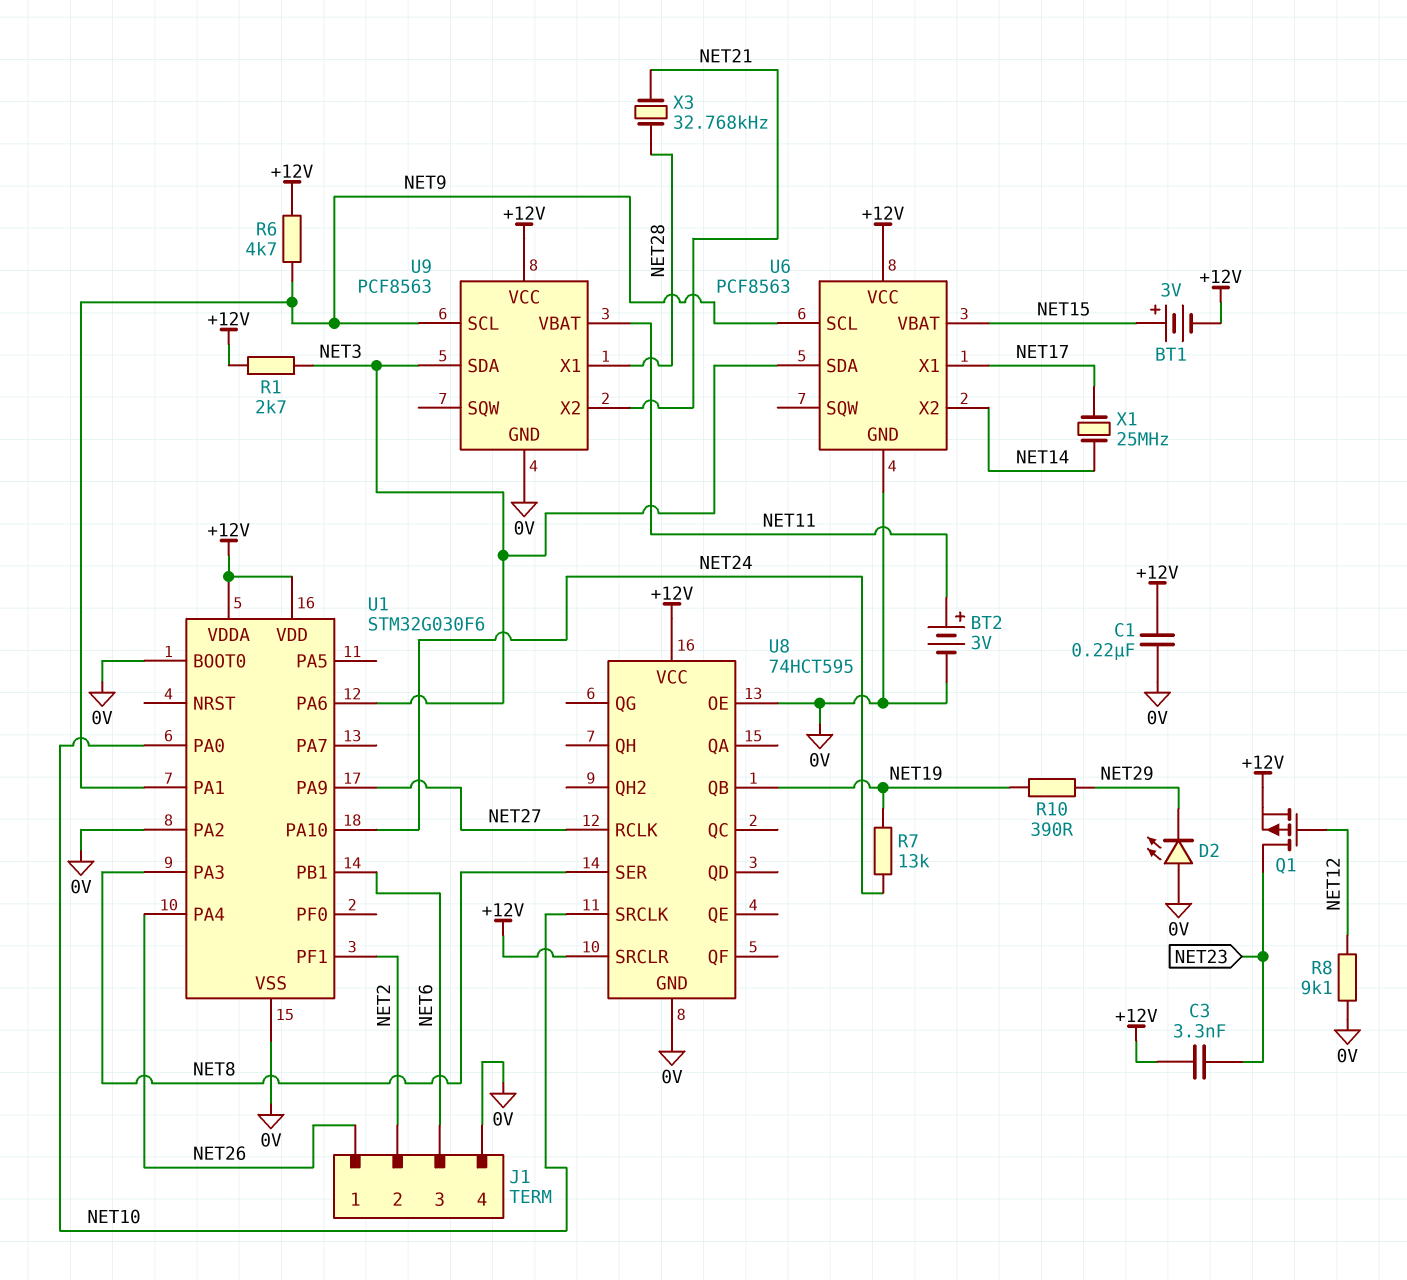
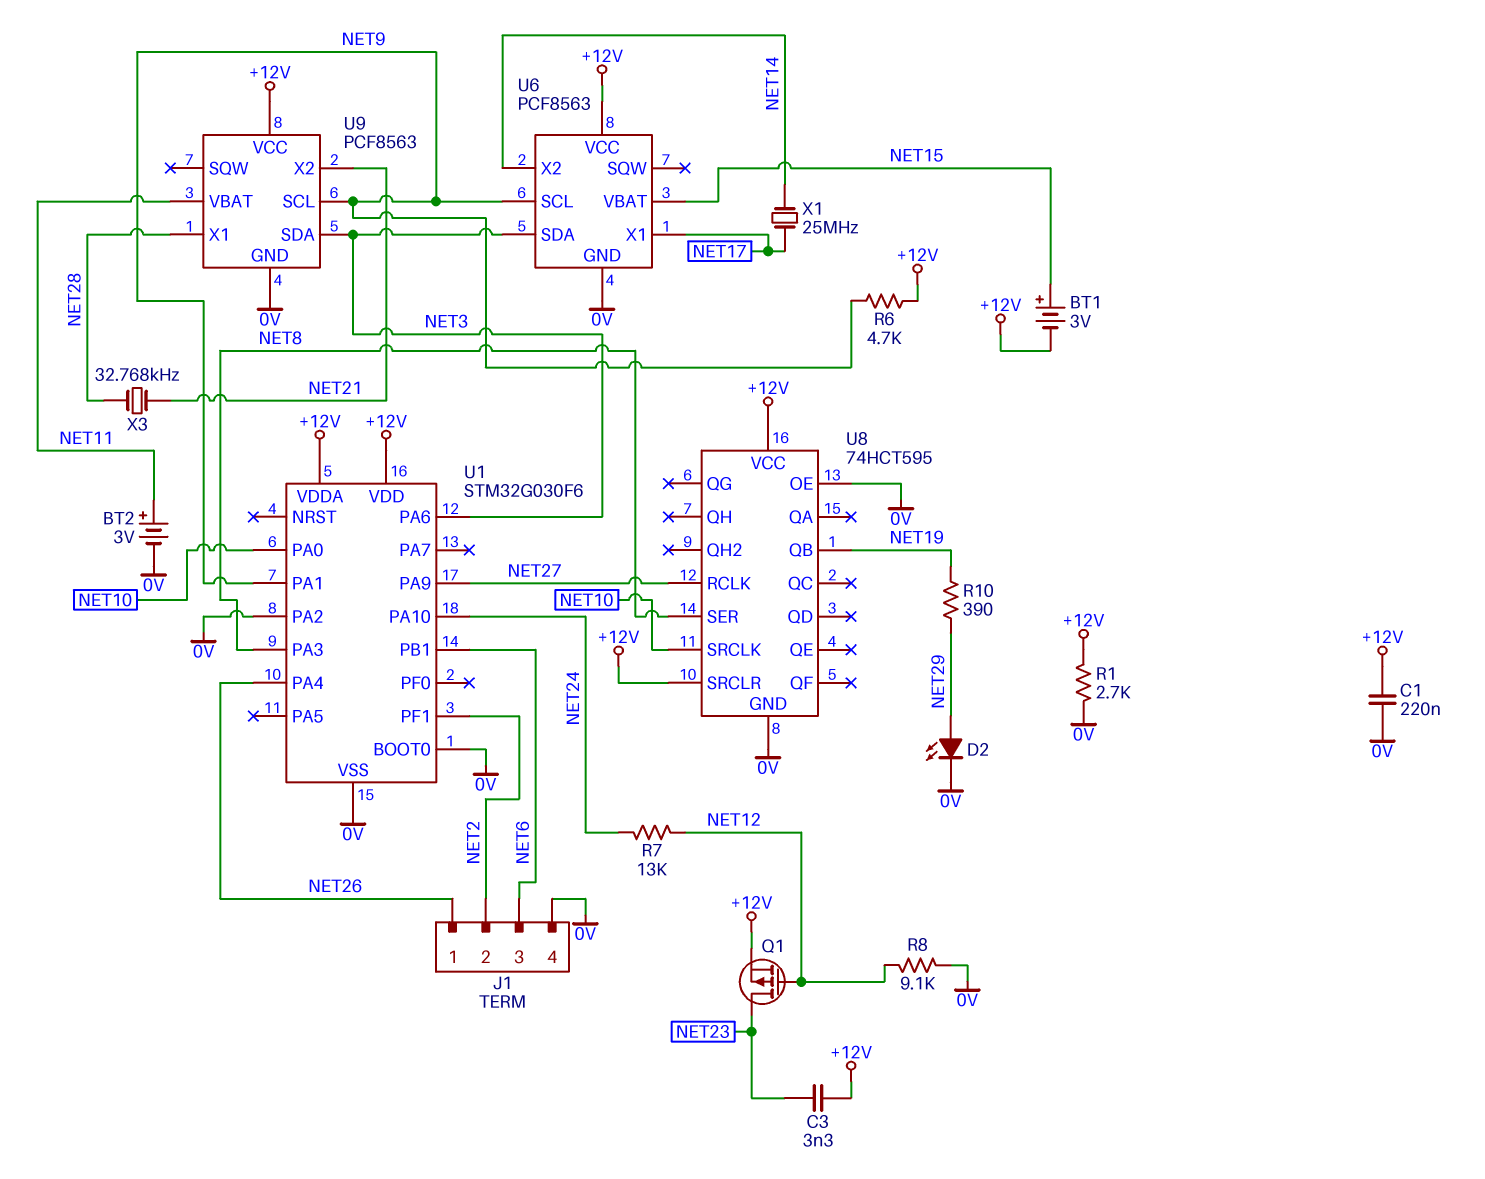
D2: LED (A 0V, K NET29) -> LED (A NET29, K 0V)
R1: 2.7k (+12V, NET3) -> 2.7k (+12V, 0V)
R7: 13k (NET19, NET24) -> 13k (NET12, NET24)

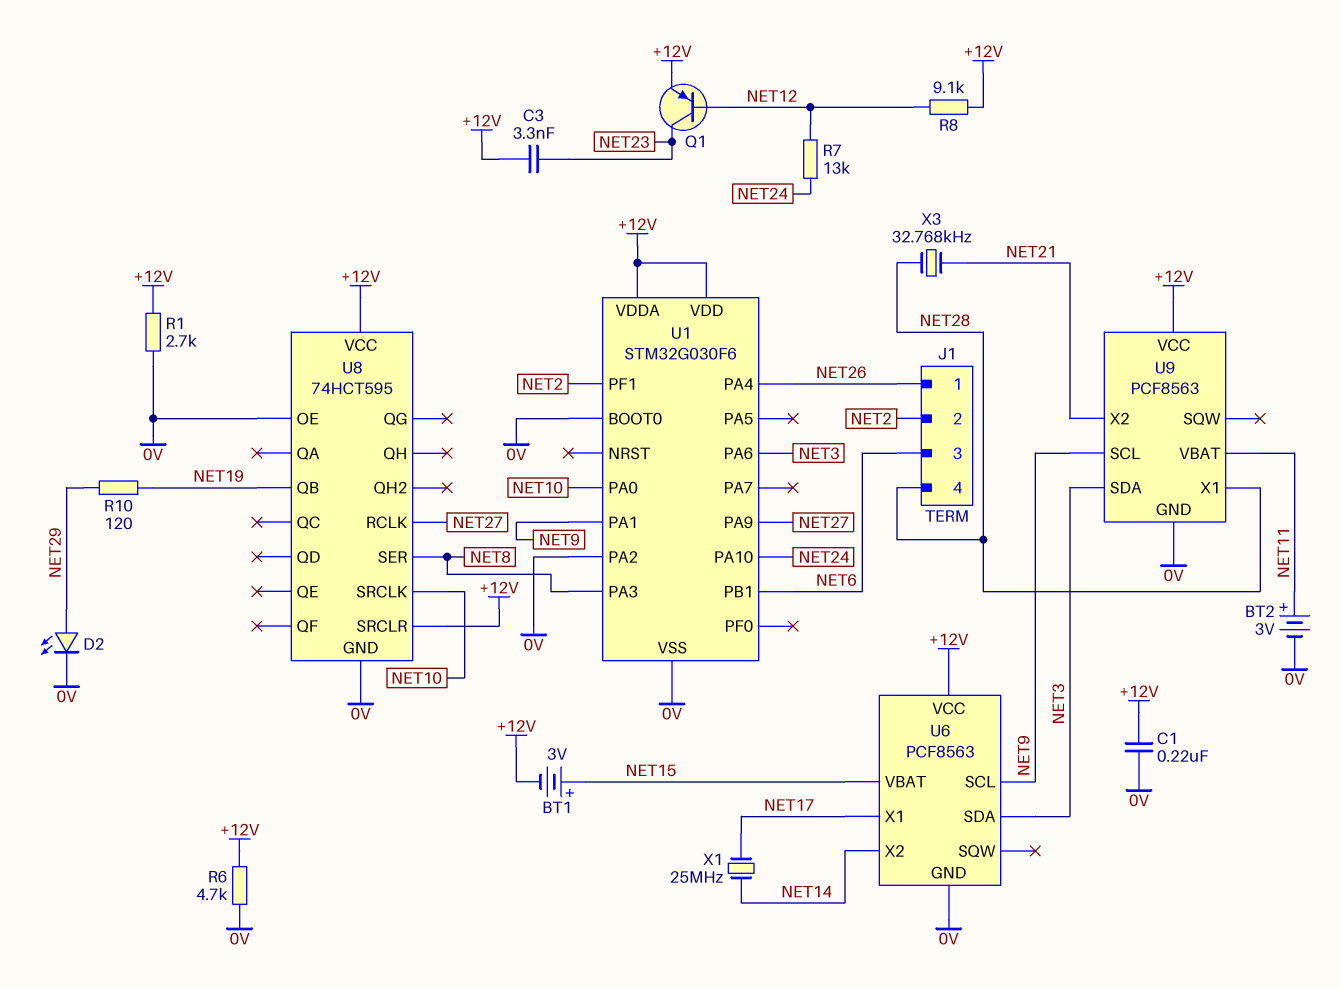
J1 pin 4: 0V -> NET28
Q1: PMOS (G NET12, D NET23, S +12V) -> PNP (B NET12, C NET23, E +12V)
R6: 4.7k (+12V, NET9) -> 4.7k (+12V, 0V)
R8: 9.1k (0V, NET12) -> 9.1k (+12V, NET12)
R10: 390 (NET19, NET29) -> 120 (NET19, NET29)

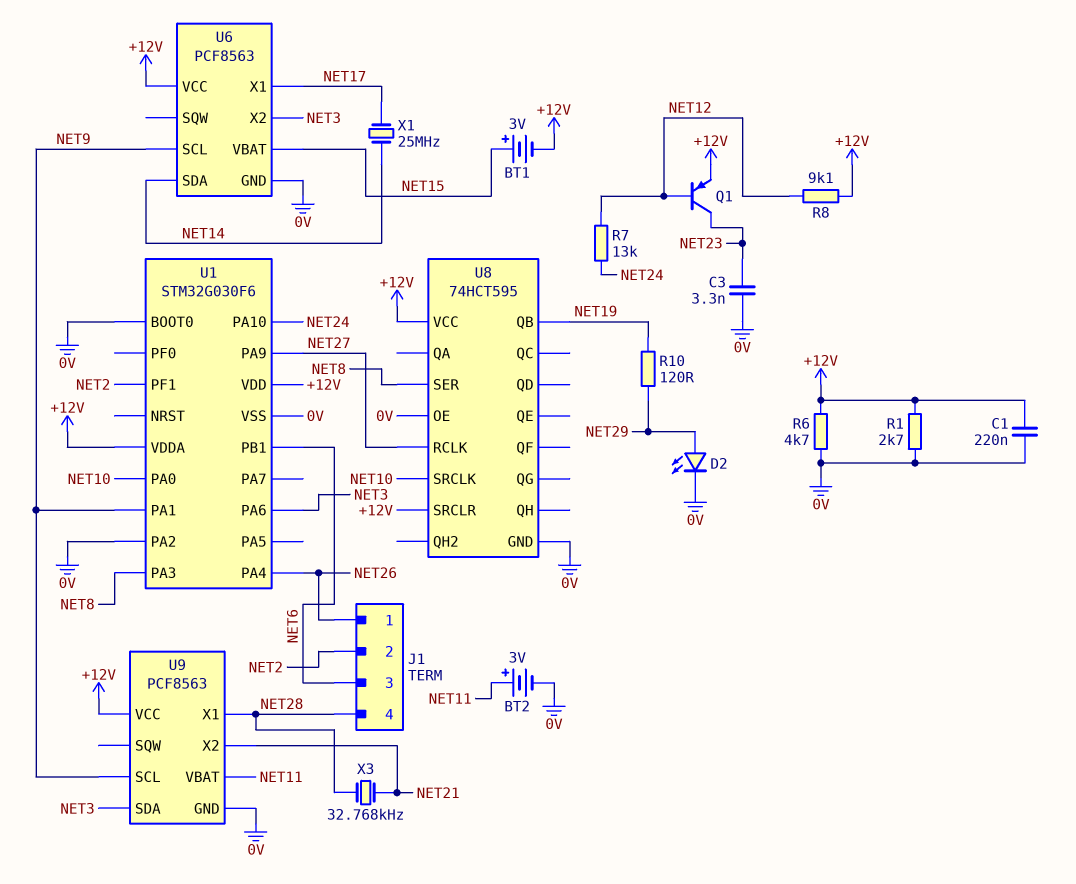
C3: 3.3nF (+12V, NET23) -> 3.3nF (0V, NET23)
U6 pin SDA: NET3 -> NET14
U6 pin X2: NET14 -> NET3

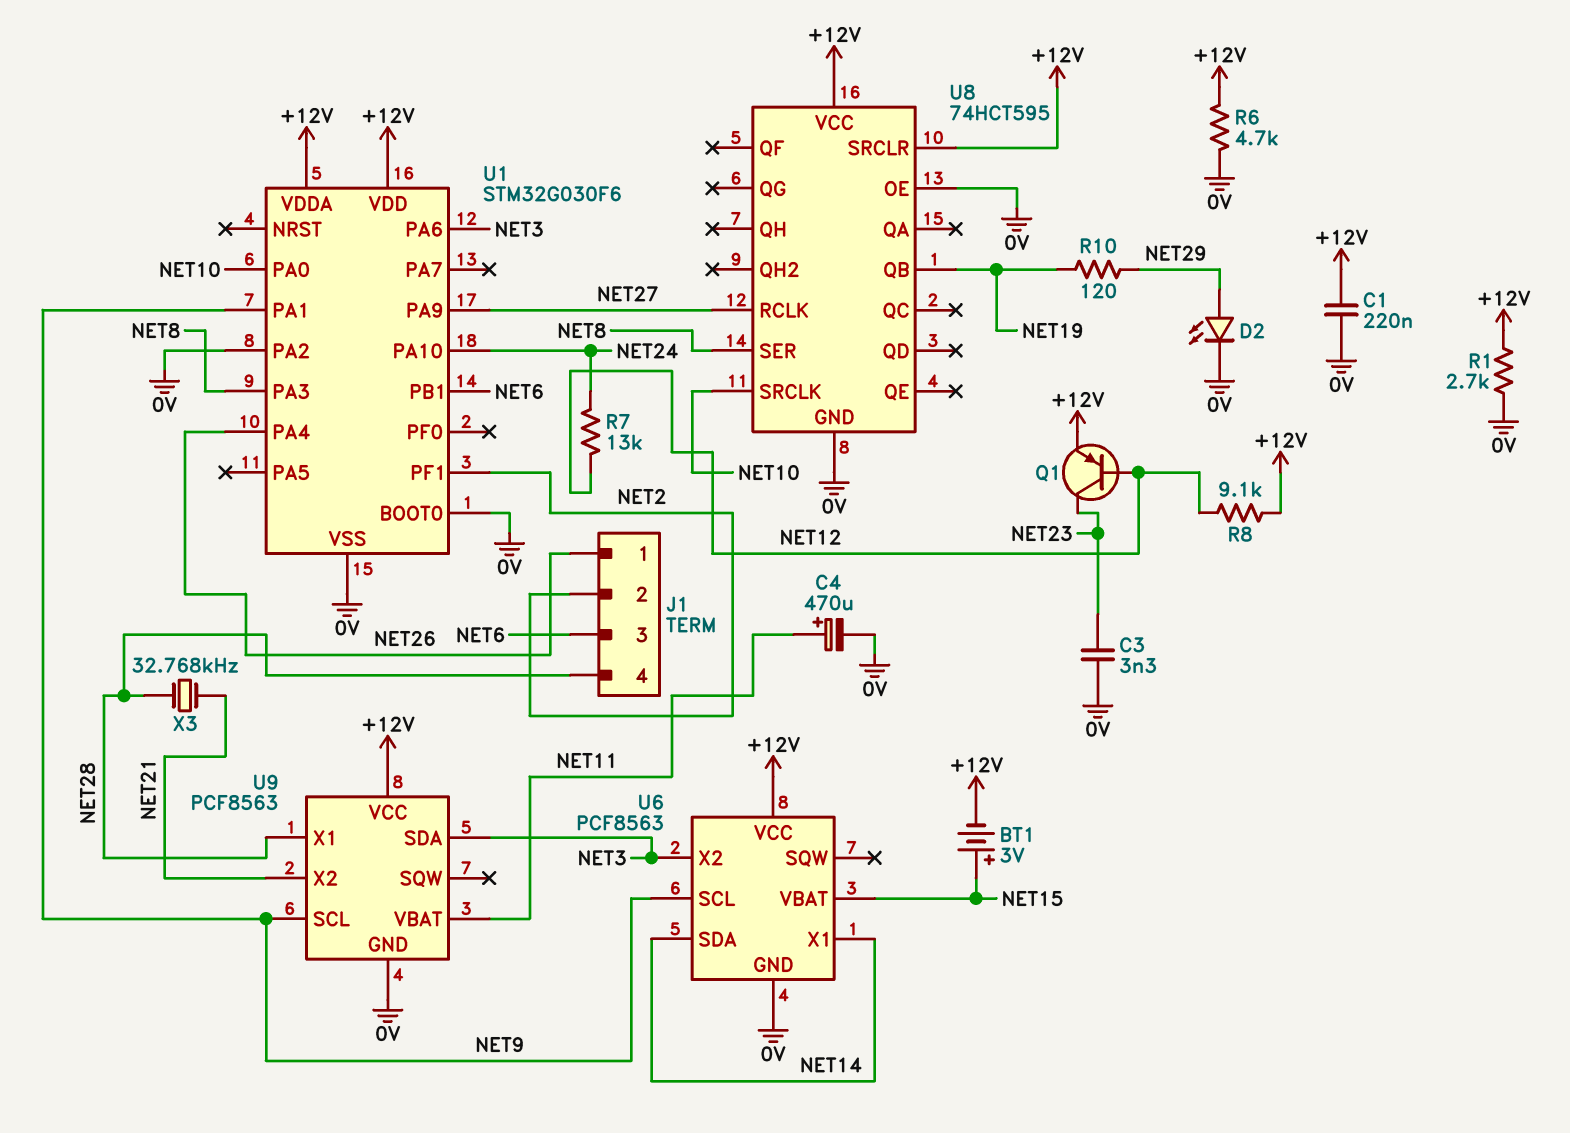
BT2: 3V (plus NET11, minus 0V) -> none
C4: none -> 470uF (plus NET11, minus 0V)
U6 pin X1: NET17 -> NET14
X1: 25MHz (NET14, NET17) -> none

